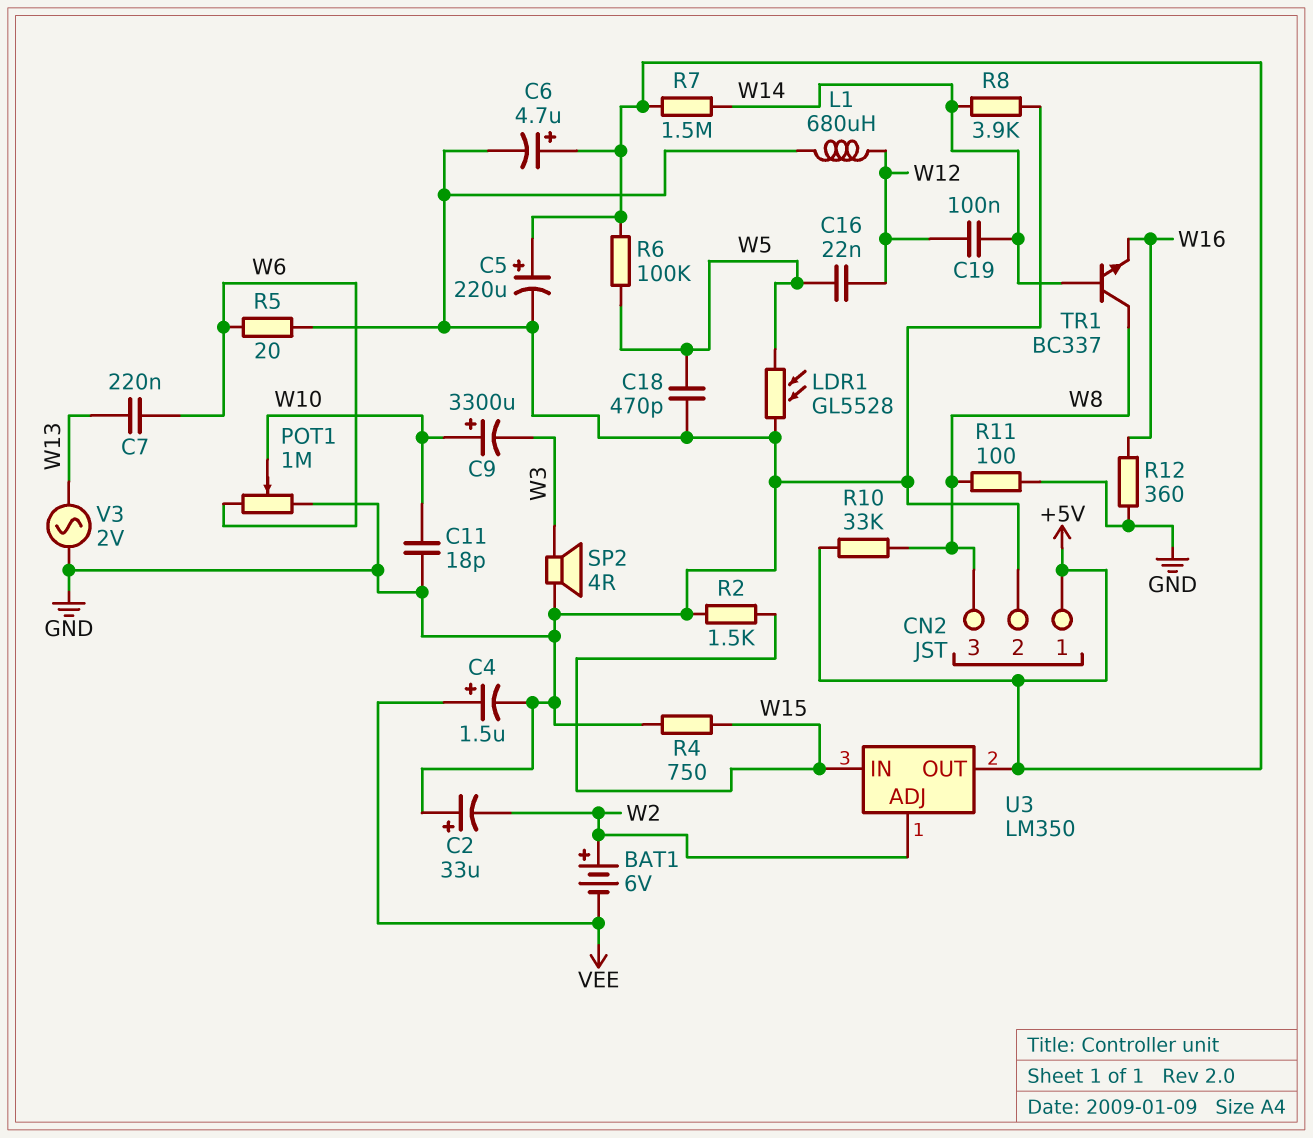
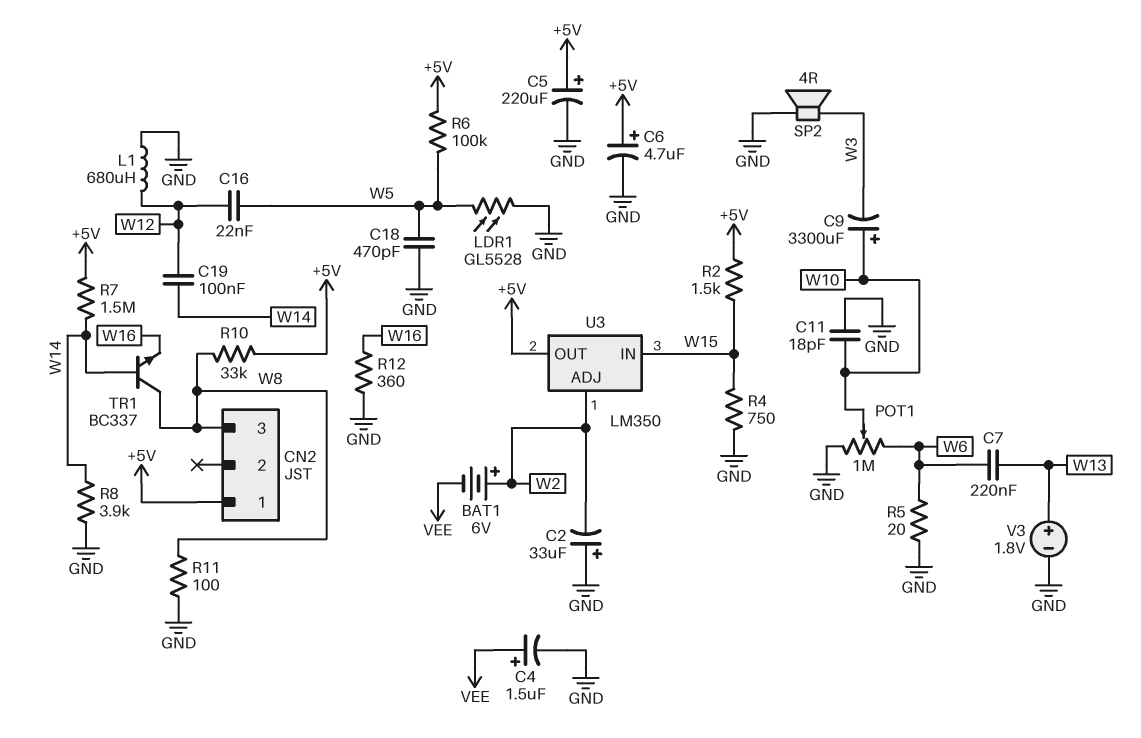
CN2 pin 2: GND -> none
R2: 1.5k (GND, W15) -> 1.5k (+5V, W15)
V3: AC 2V (GND, W13) -> 1.8V (plus W13, minus GND)

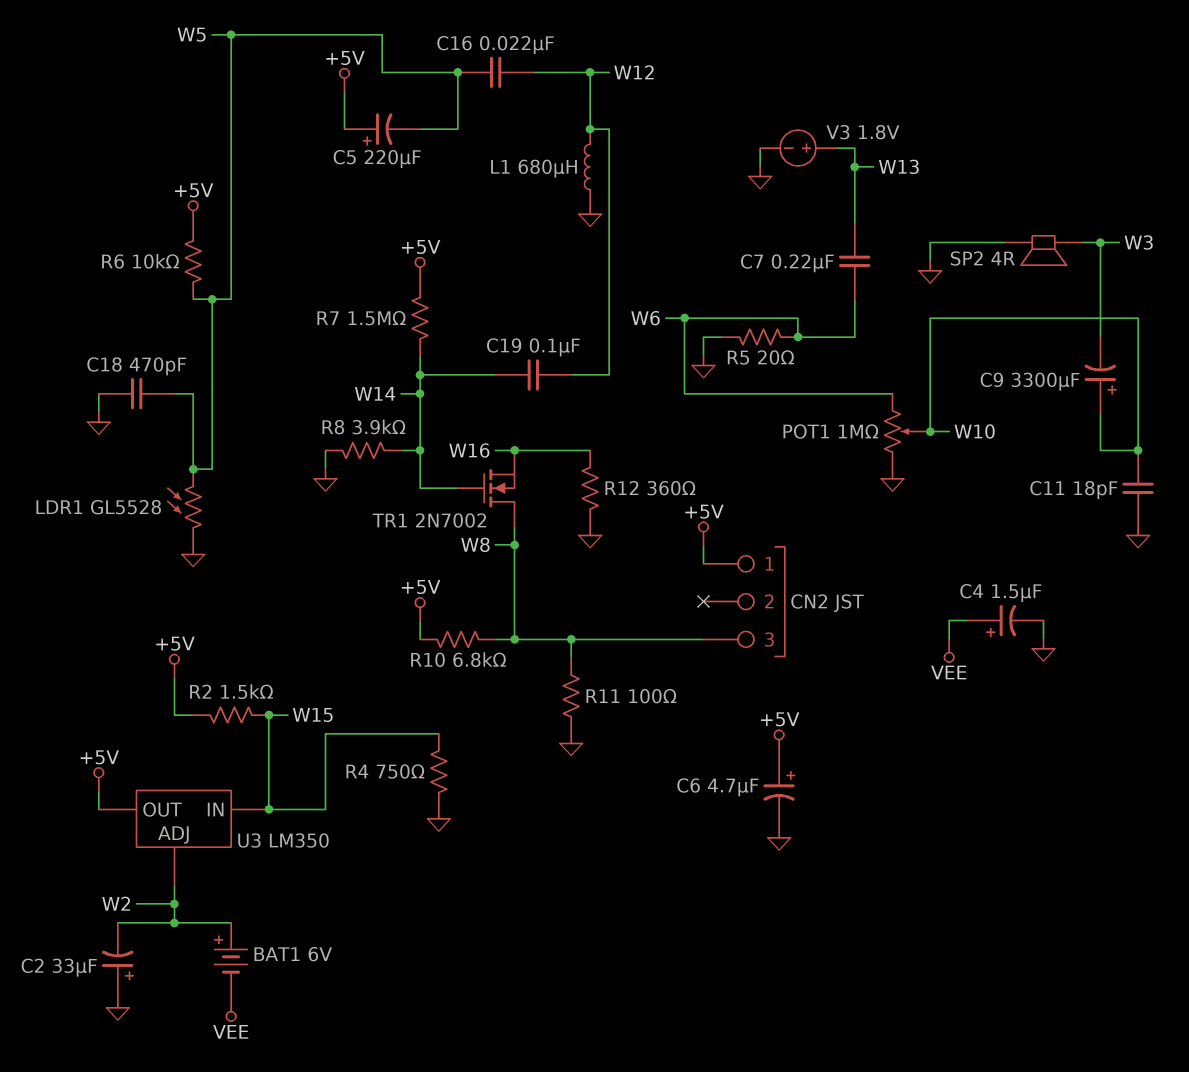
C5: 220uF (plus +5V, minus GND) -> 220uF (plus +5V, minus W5)
R6: 100k (+5V, W5) -> 10k (+5V, W5)
R10: 33k (+5V, W8) -> 6.8k (+5V, W8)
TR1: NPN BC337 (B W14, C W8, E W16) -> NMOS 2N7002 (G W14, D W8, S W16)

